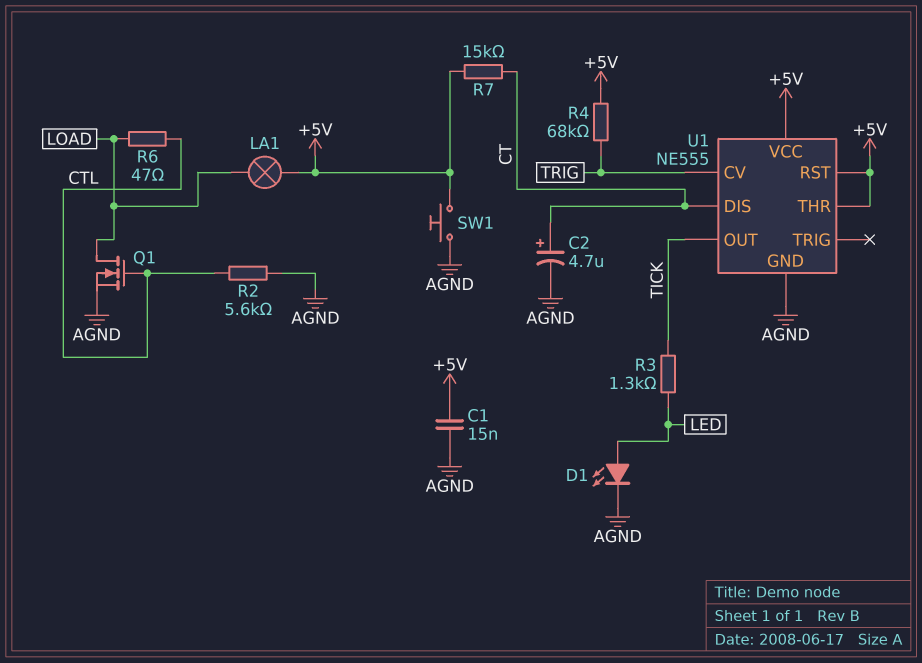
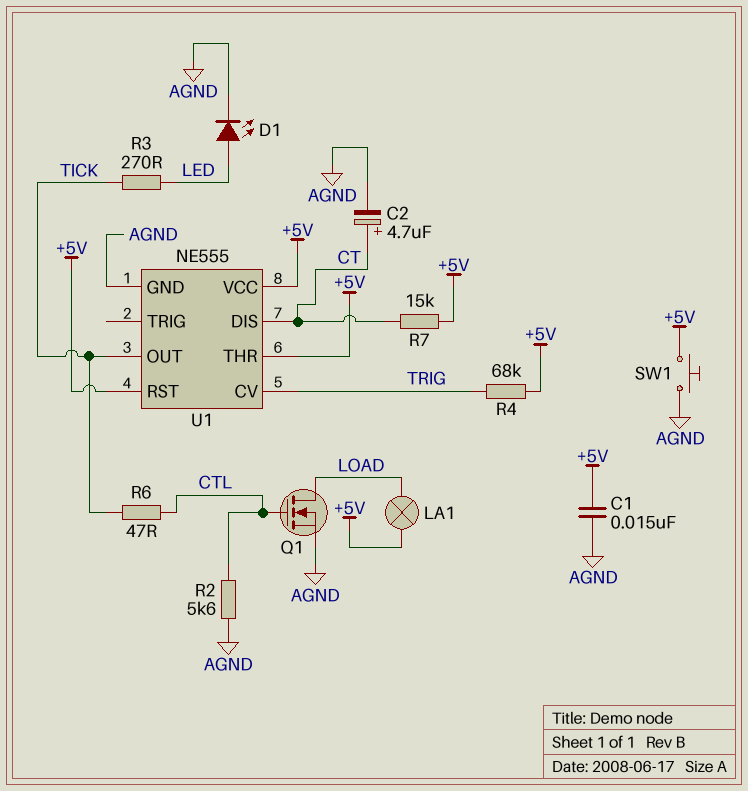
R3: 1.3k (LED, TICK) -> 270 (LED, TICK)
R6: 47 (CTL, LOAD) -> 47 (CTL, TICK)

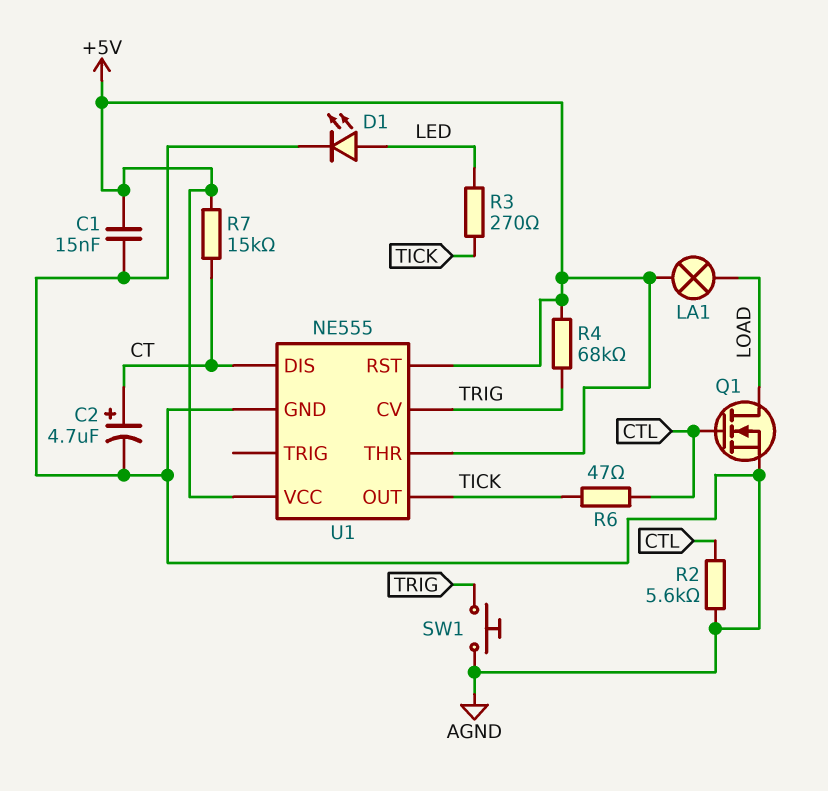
SW1: button (+5V, AGND) -> button (AGND, TRIG)

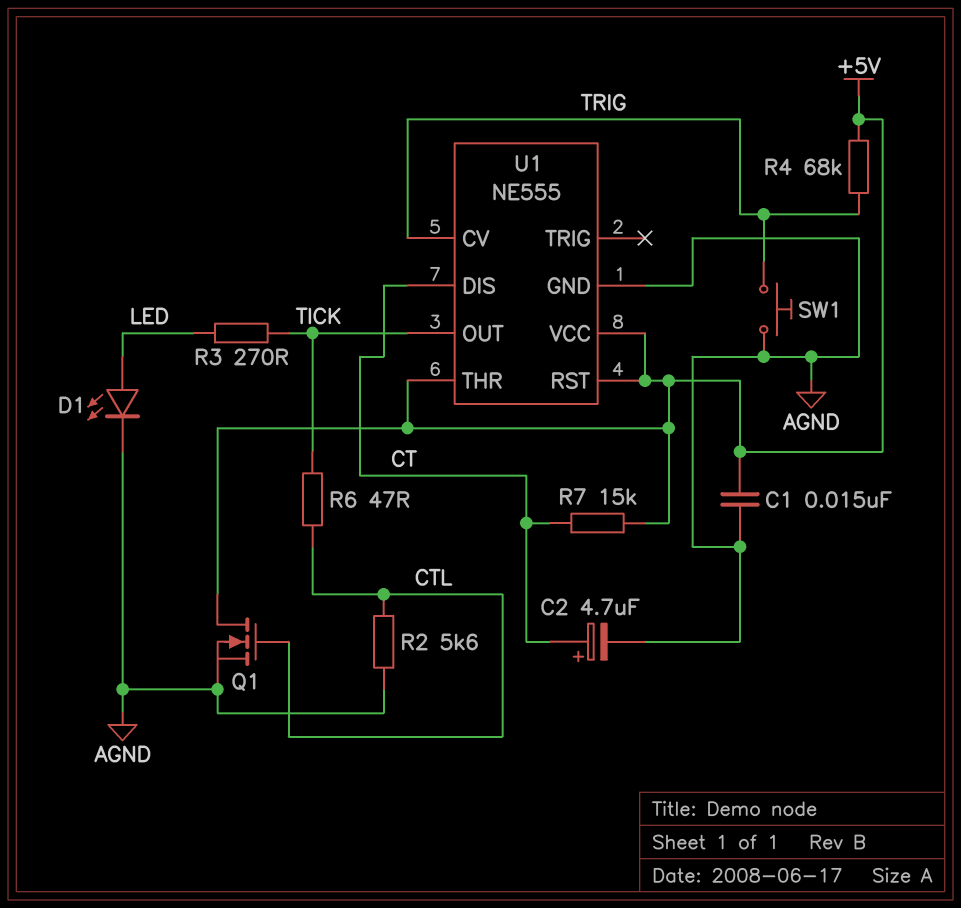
LA1: lamp (+5V, LOAD) -> none
Q1: NMOS (G CTL, D LOAD, S AGND) -> NMOS (G CTL, D +5V, S AGND)

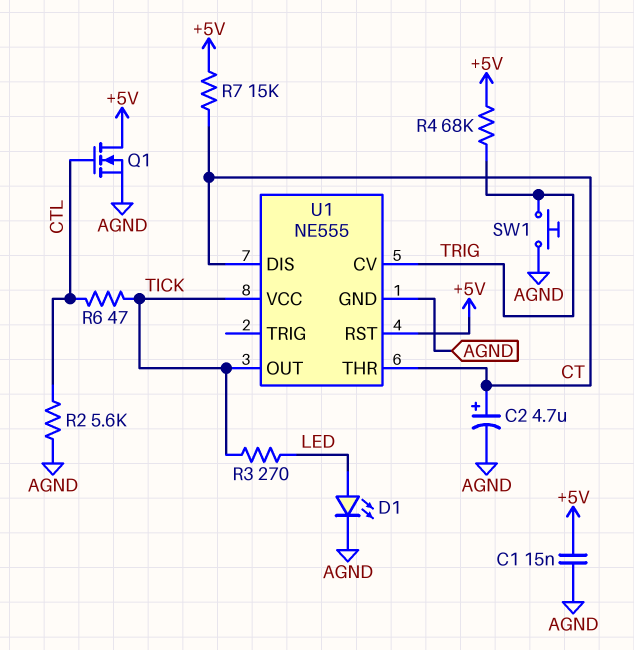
U1 pin THR: +5V -> CT
U1 pin VCC: +5V -> TICK

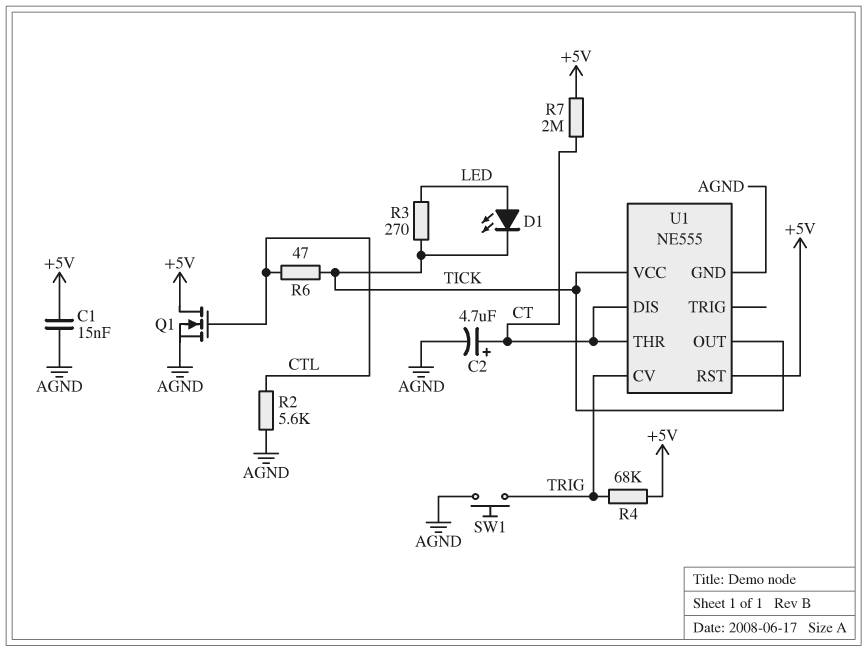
D1: LED (A LED, K AGND) -> LED (A LED, K TICK)
R7: 15k (+5V, CT) -> 2M (+5V, CT)

